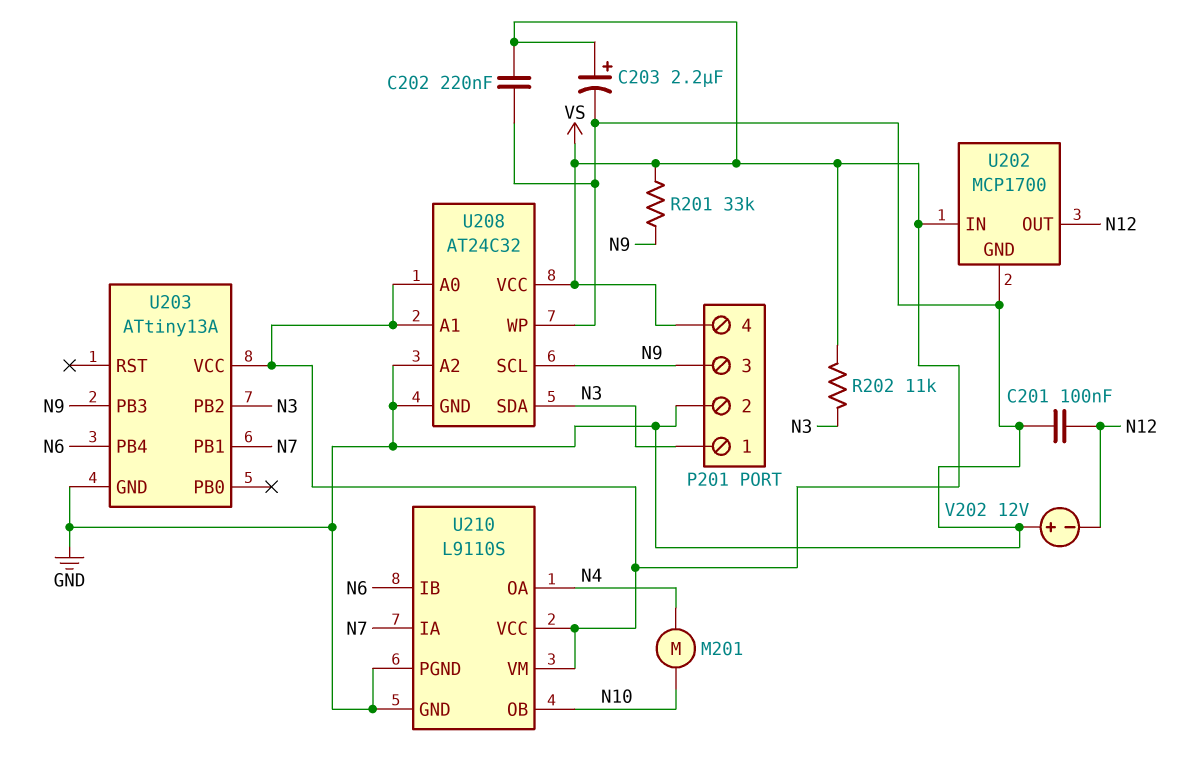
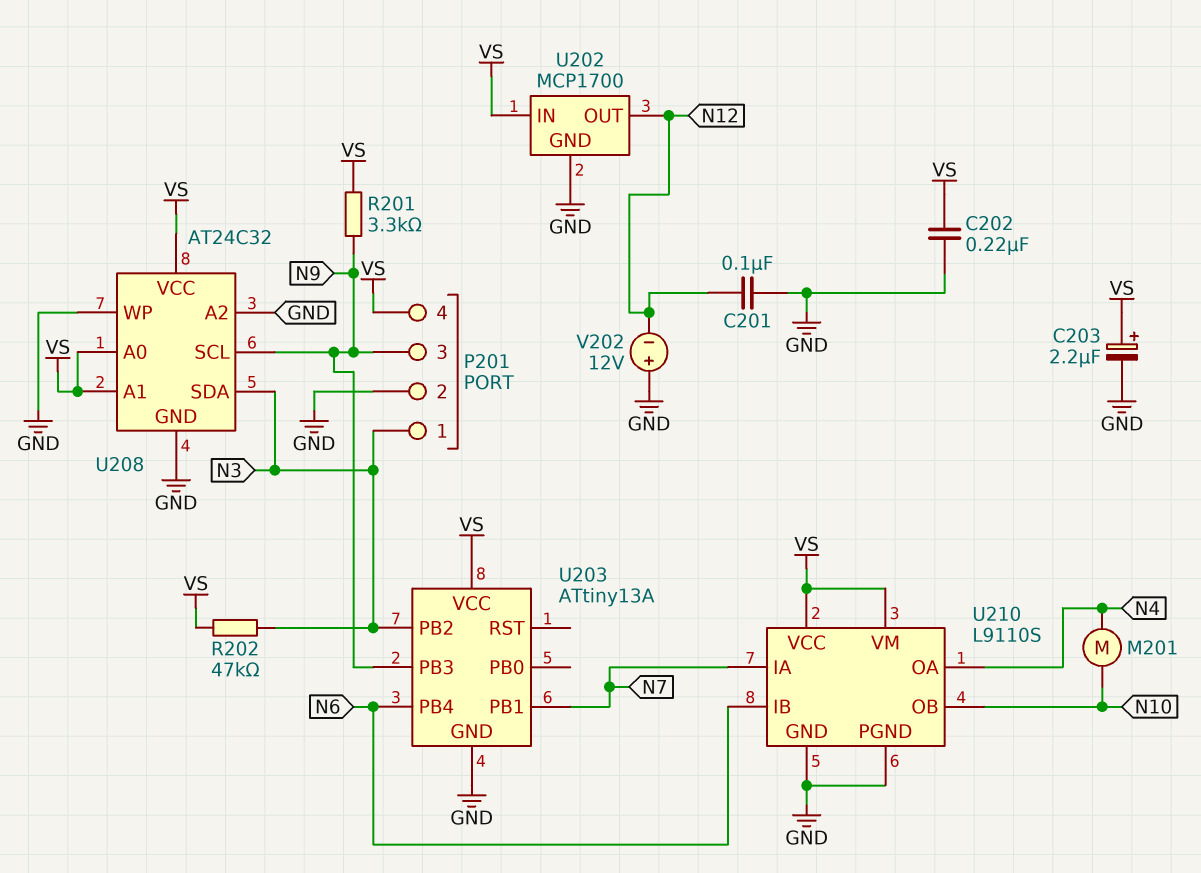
R201: 33k (N9, VS) -> 3.3k (N9, VS)
R202: 11k (N3, VS) -> 47k (N3, VS)

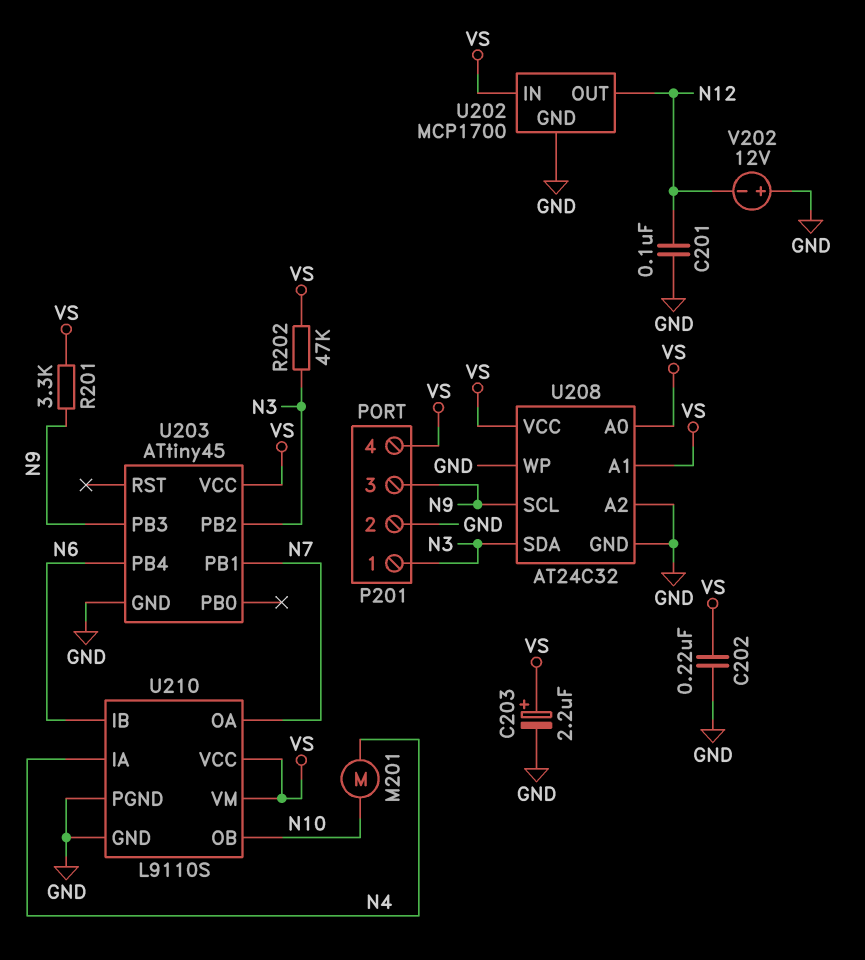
U203: ATtiny13A -> ATtiny45
U210 pin IA: N7 -> N4
U210 pin OA: N4 -> N7

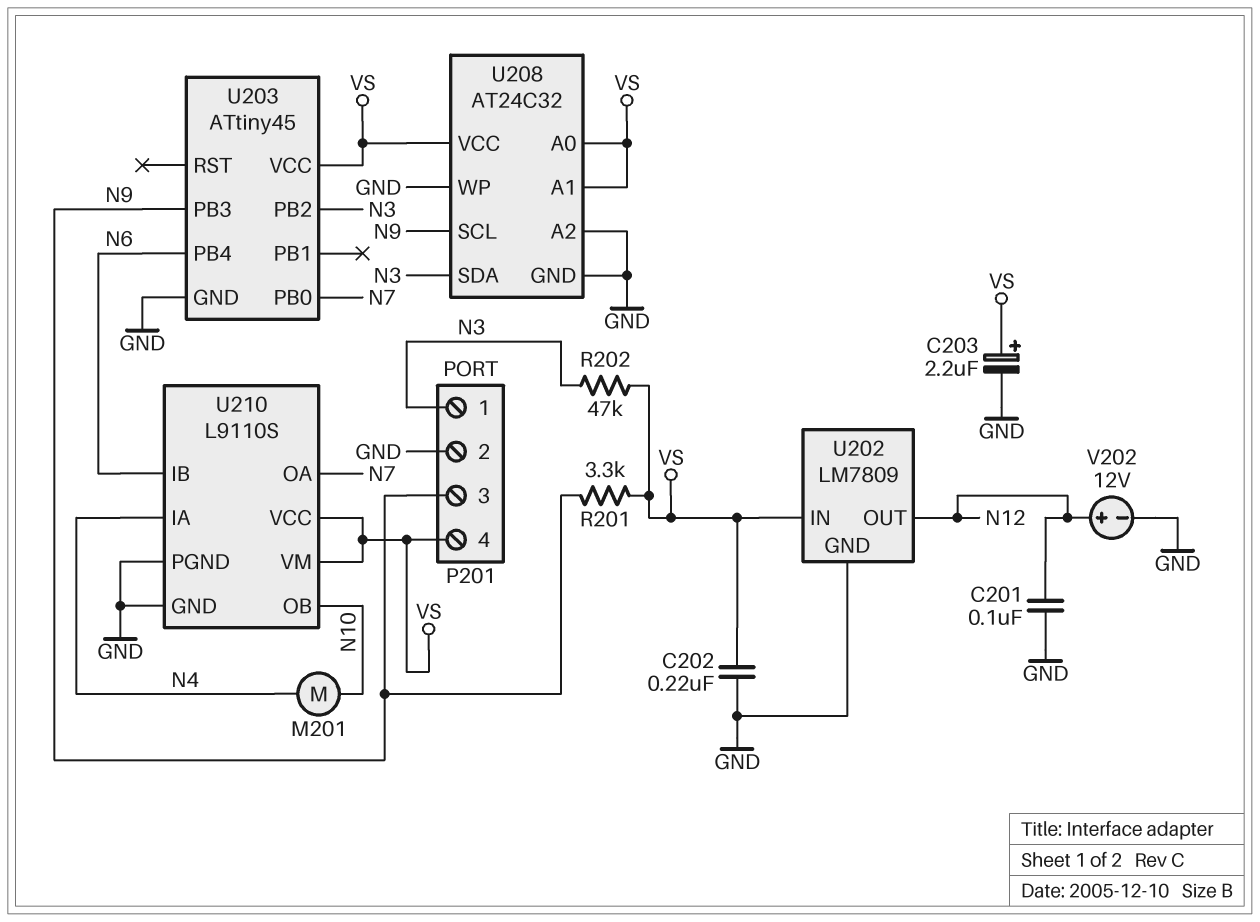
U202: MCP1700 -> LM7809
U203 pin PB0: none -> N7
U203 pin PB1: N7 -> none
V202: 12V (plus GND, minus N12) -> 12V (plus N12, minus GND)

